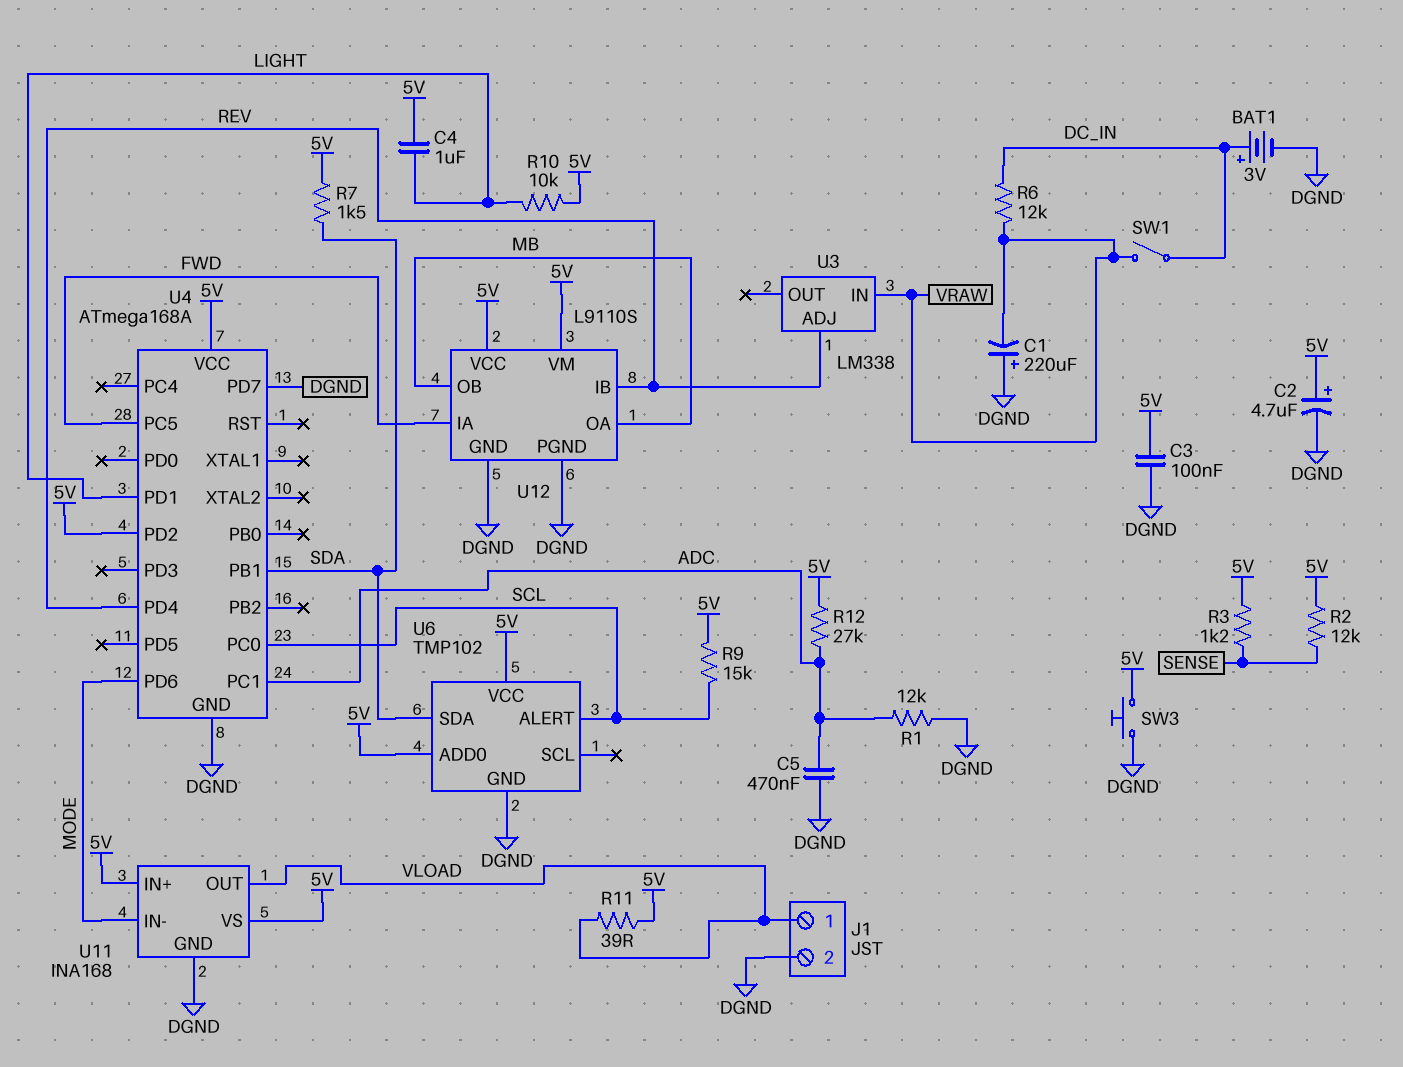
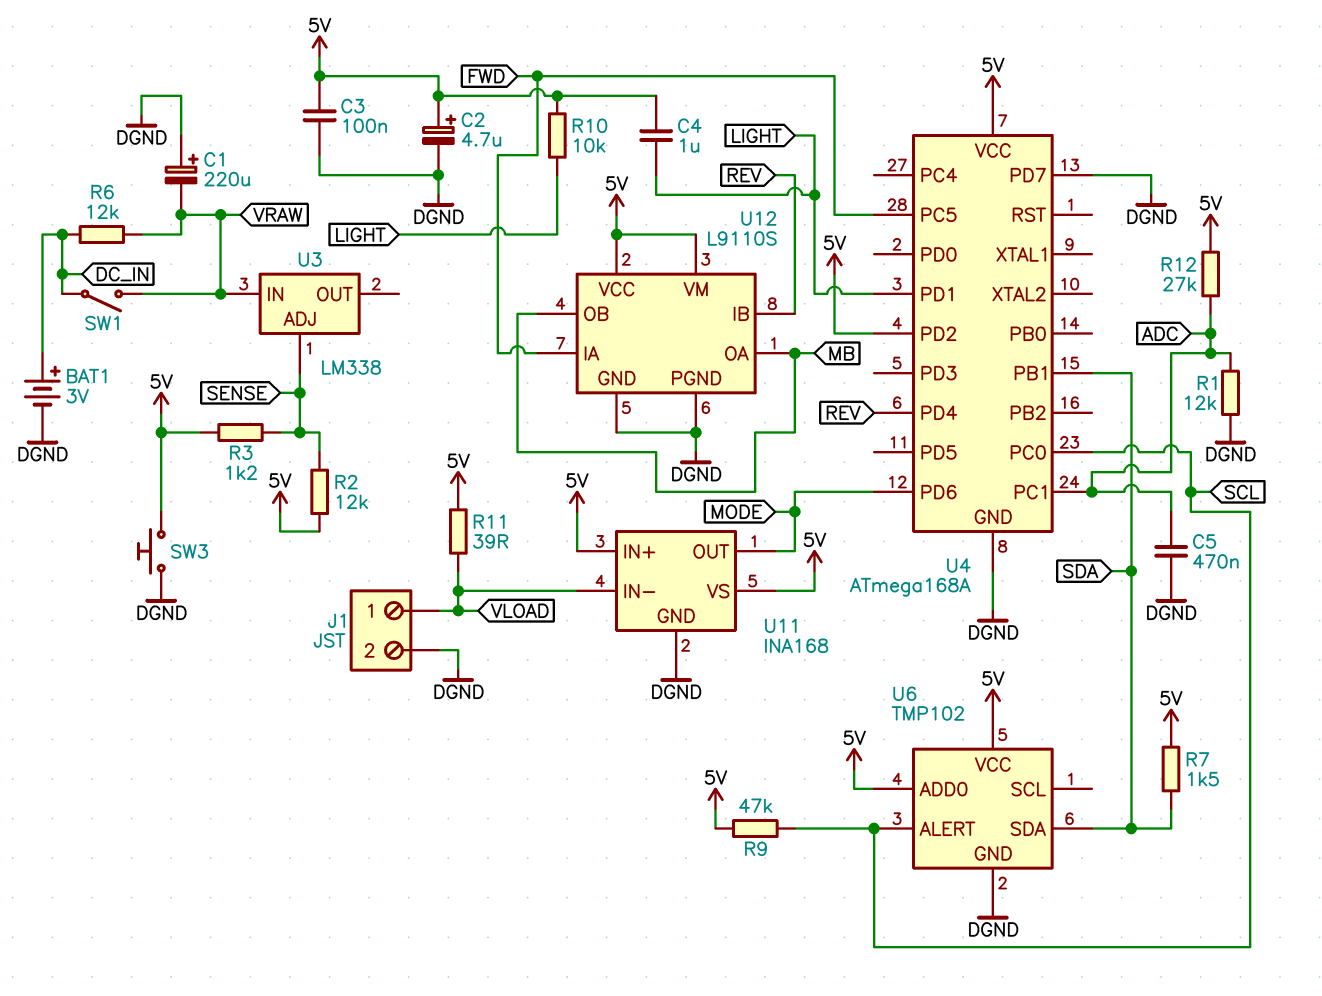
R9: 15k (5V, SCL) -> 47k (5V, SCL)
U3 pin ADJ: REV -> SENSE
U11 pin IN-: MODE -> VLOAD
U11 pin OUT: VLOAD -> MODE

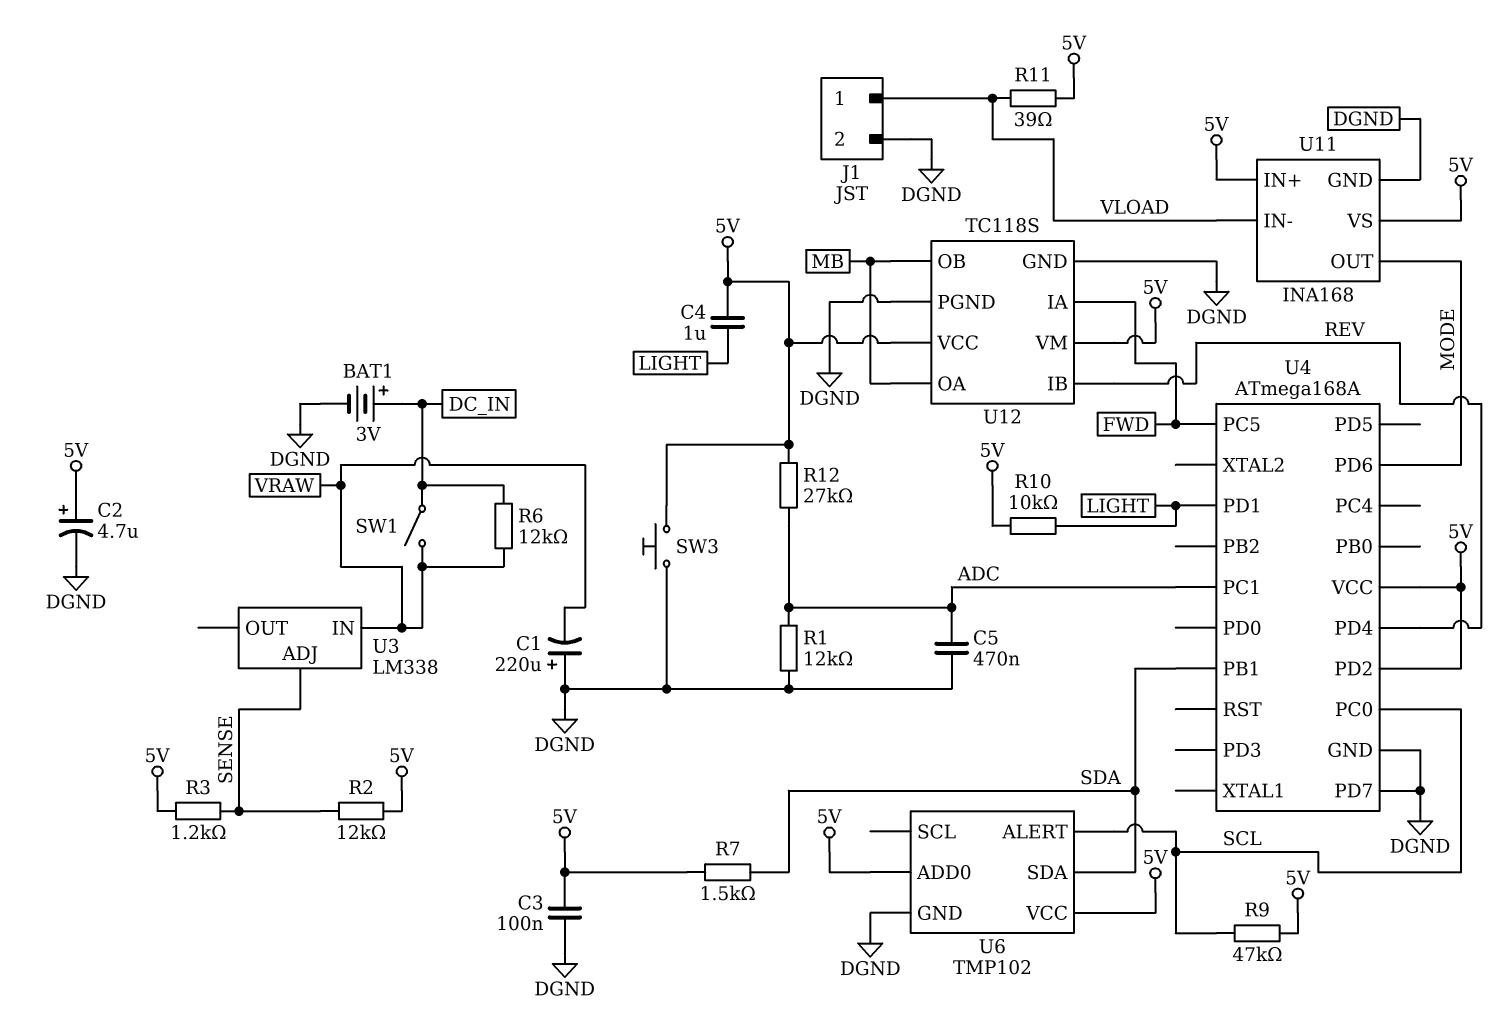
U12: L9110S -> TC118S

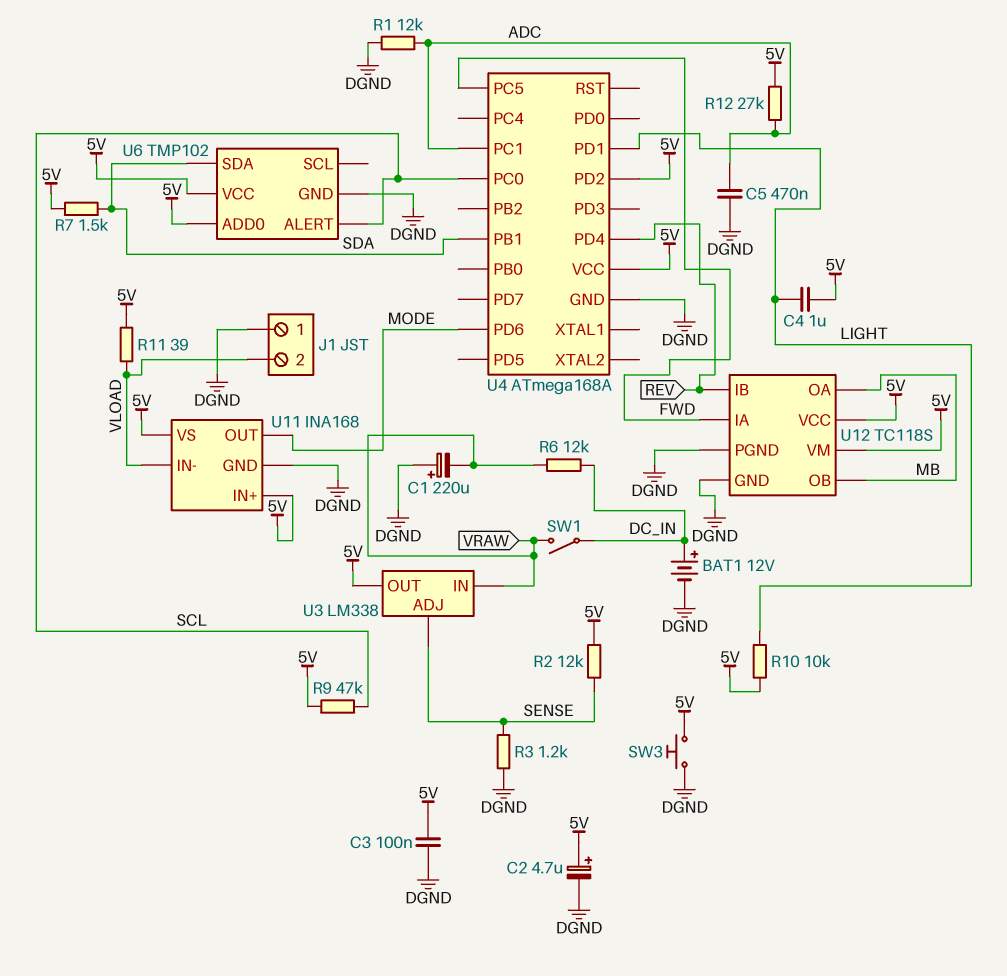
BAT1: 3V (plus DC_IN, minus DGND) -> 12V (plus DC_IN, minus DGND)
J1 pin 1: VLOAD -> DGND
J1 pin 2: DGND -> VLOAD
R3: 1.2k (5V, SENSE) -> 1.2k (DGND, SENSE)
U3 pin OUT: none -> 5V
U4 pin PD7: DGND -> none

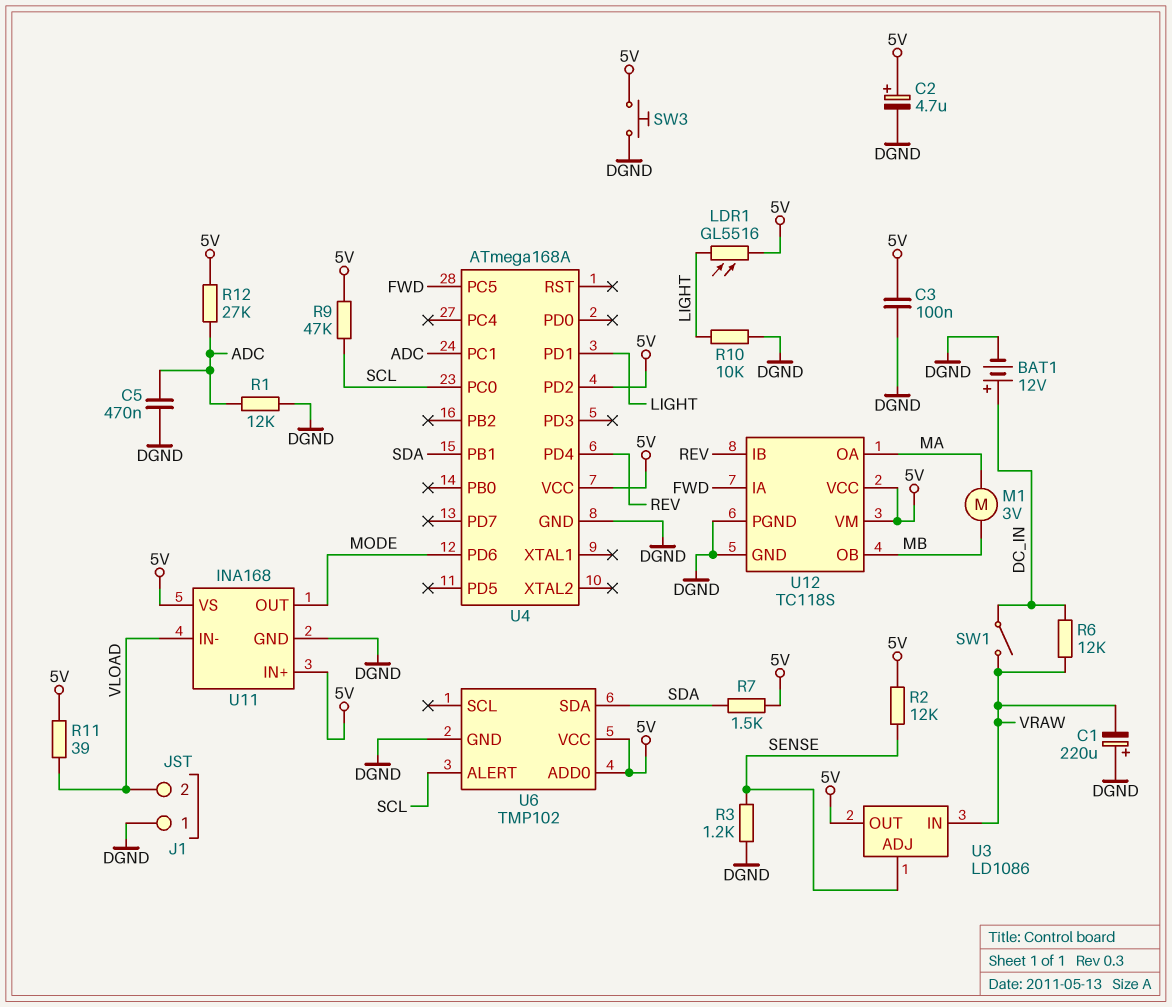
C4: 1uF (5V, LIGHT) -> none
LDR1: none -> GL5516 (5V, LIGHT)
M1: none -> motor 3V (MA, MB)
R10: 10k (5V, LIGHT) -> 10k (DGND, LIGHT)
U3: LM338 -> LD1086
U12 pin OA: MB -> MA

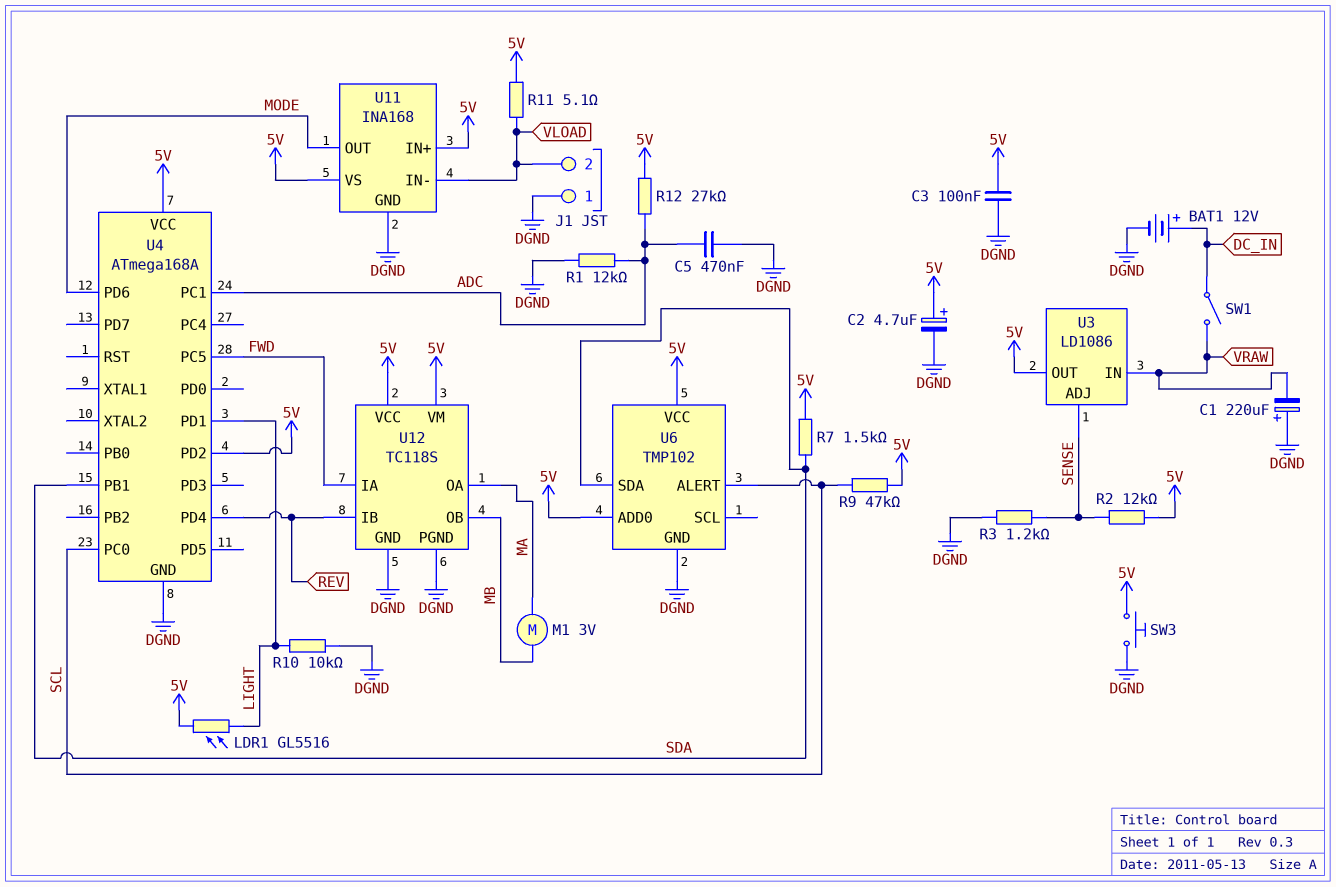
R6: 12k (DC_IN, VRAW) -> none
R11: 39 (5V, VLOAD) -> 5.1 (5V, VLOAD)

